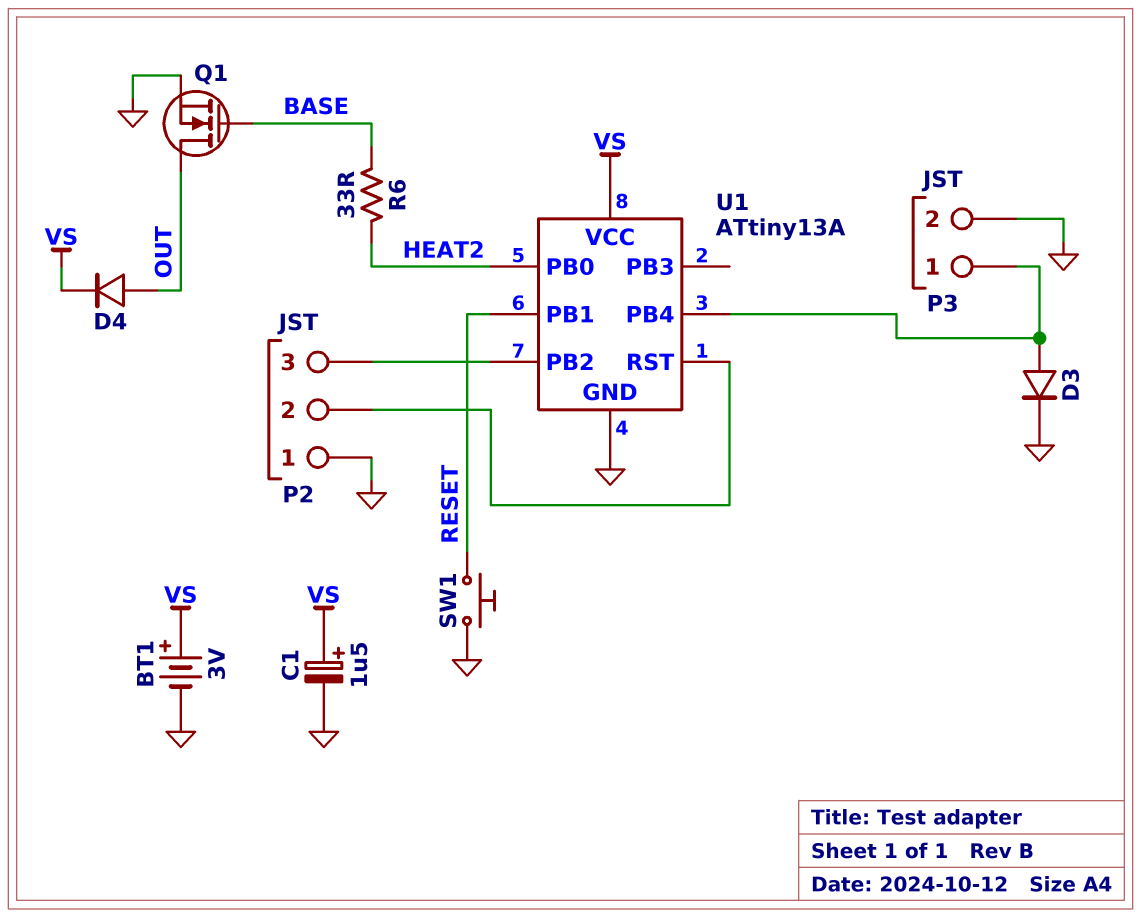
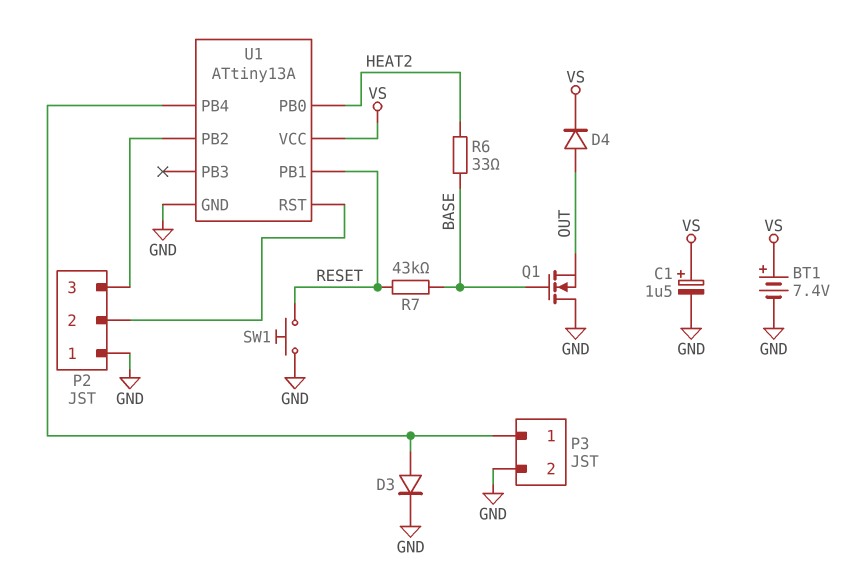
BT1: 3V (plus VS, minus GND) -> 7.4V (plus VS, minus GND)
Q1: NMOS (G BASE, D OUT, S GND) -> NMOS (G BASE, D GND, S OUT)
R7: none -> 43k (BASE, RESET)

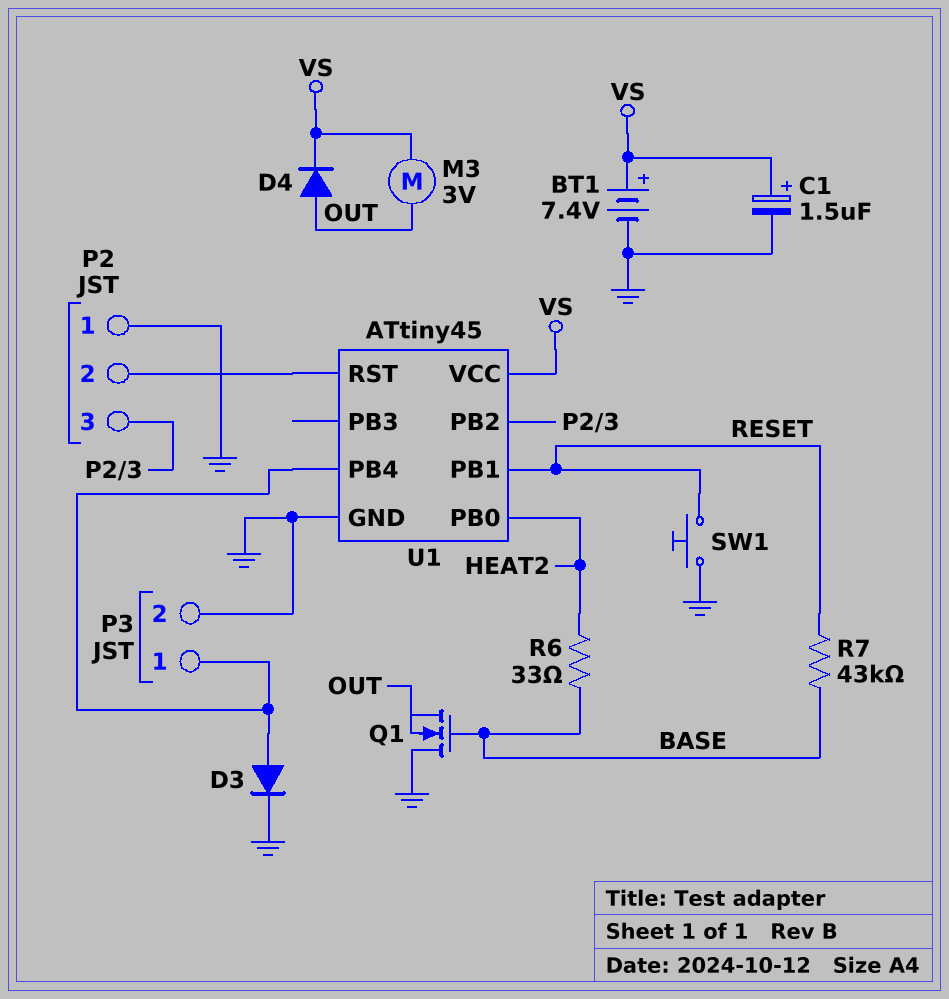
M3: none -> motor 3V (OUT, VS)
U1: ATtiny13A -> ATtiny45

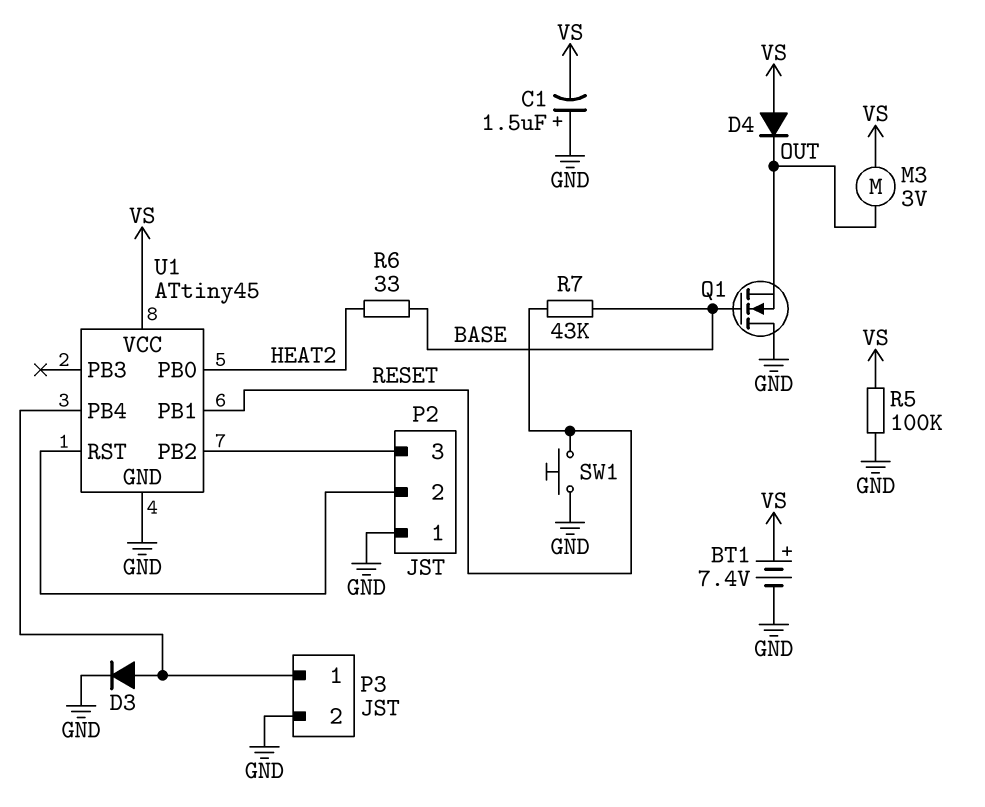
C1: 1.5uF (plus VS, minus GND) -> 1.5uF (plus GND, minus VS)
D4: diode (A OUT, K VS) -> diode (A VS, K OUT)
R5: none -> 100k (GND, VS)

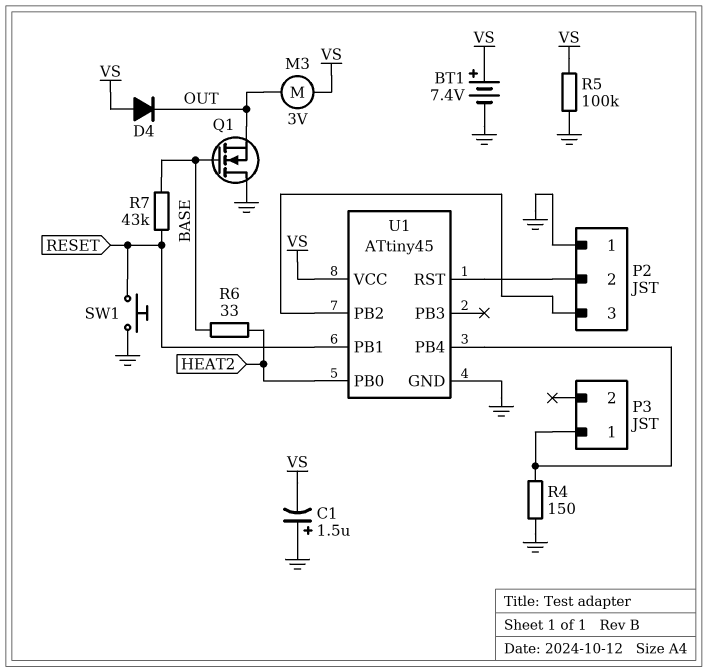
D3: diode (A P3/1, K GND) -> none
P3 pin 2: GND -> none
R4: none -> 150 (GND, P3/1)

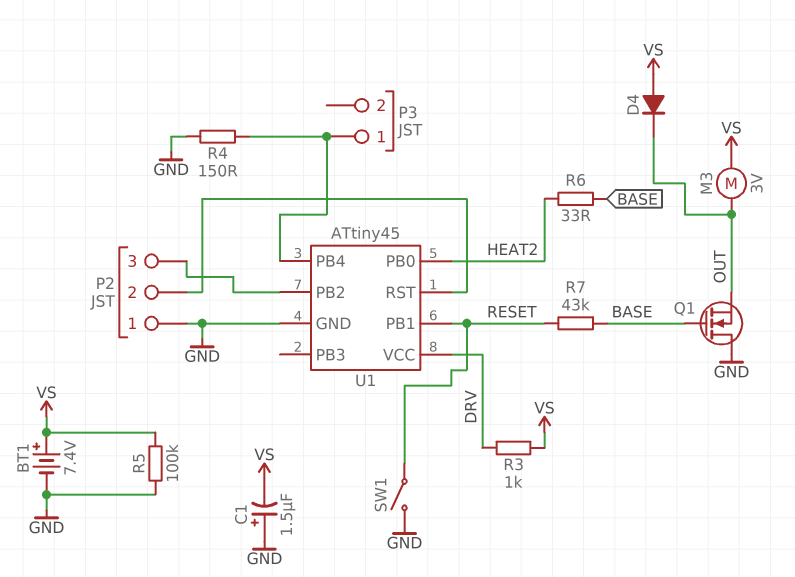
R3: none -> 1k (DRV, VS)
SW1: button (GND, RESET) -> switch (GND, RESET)
U1 pin VCC: VS -> DRV

